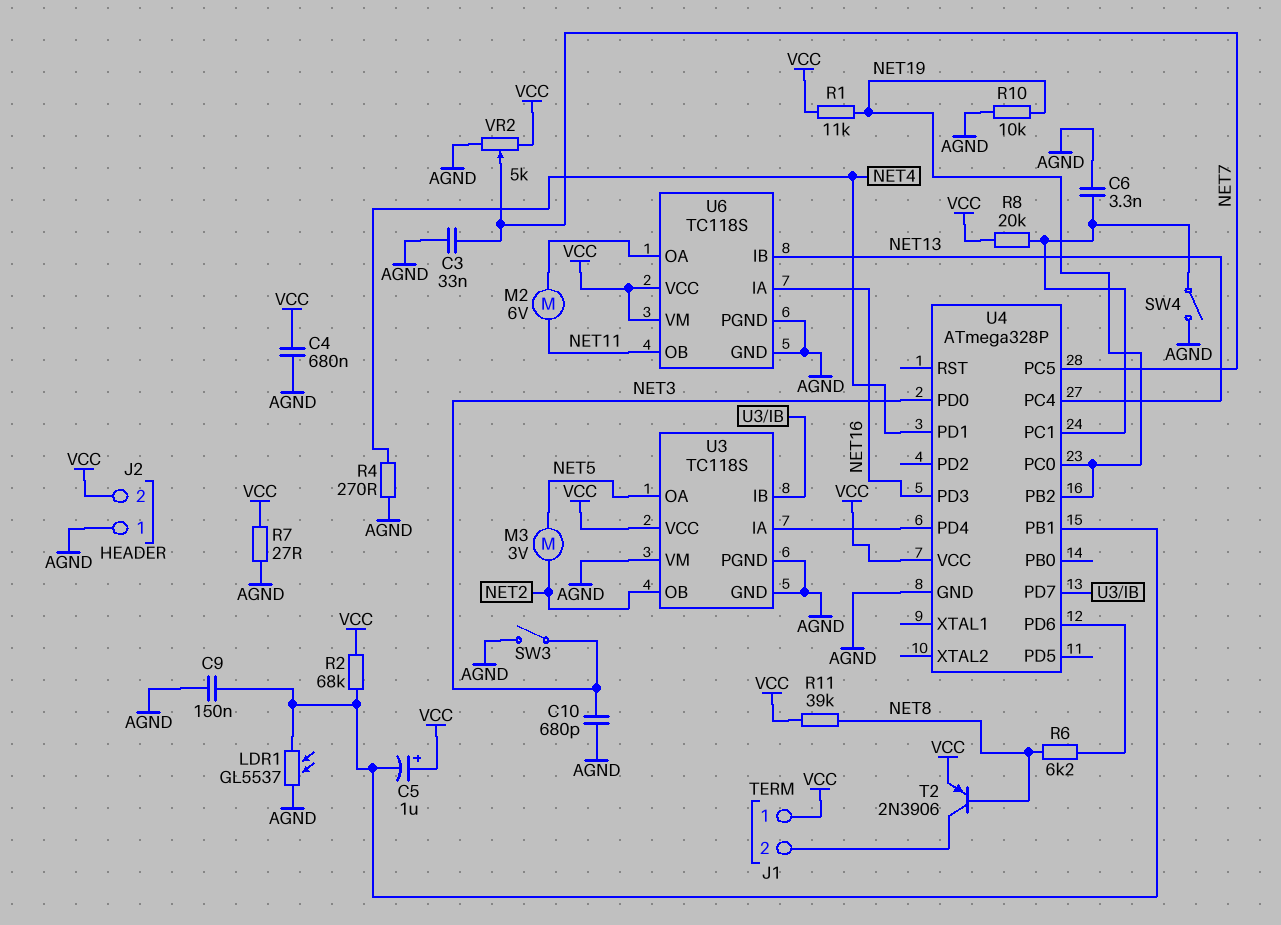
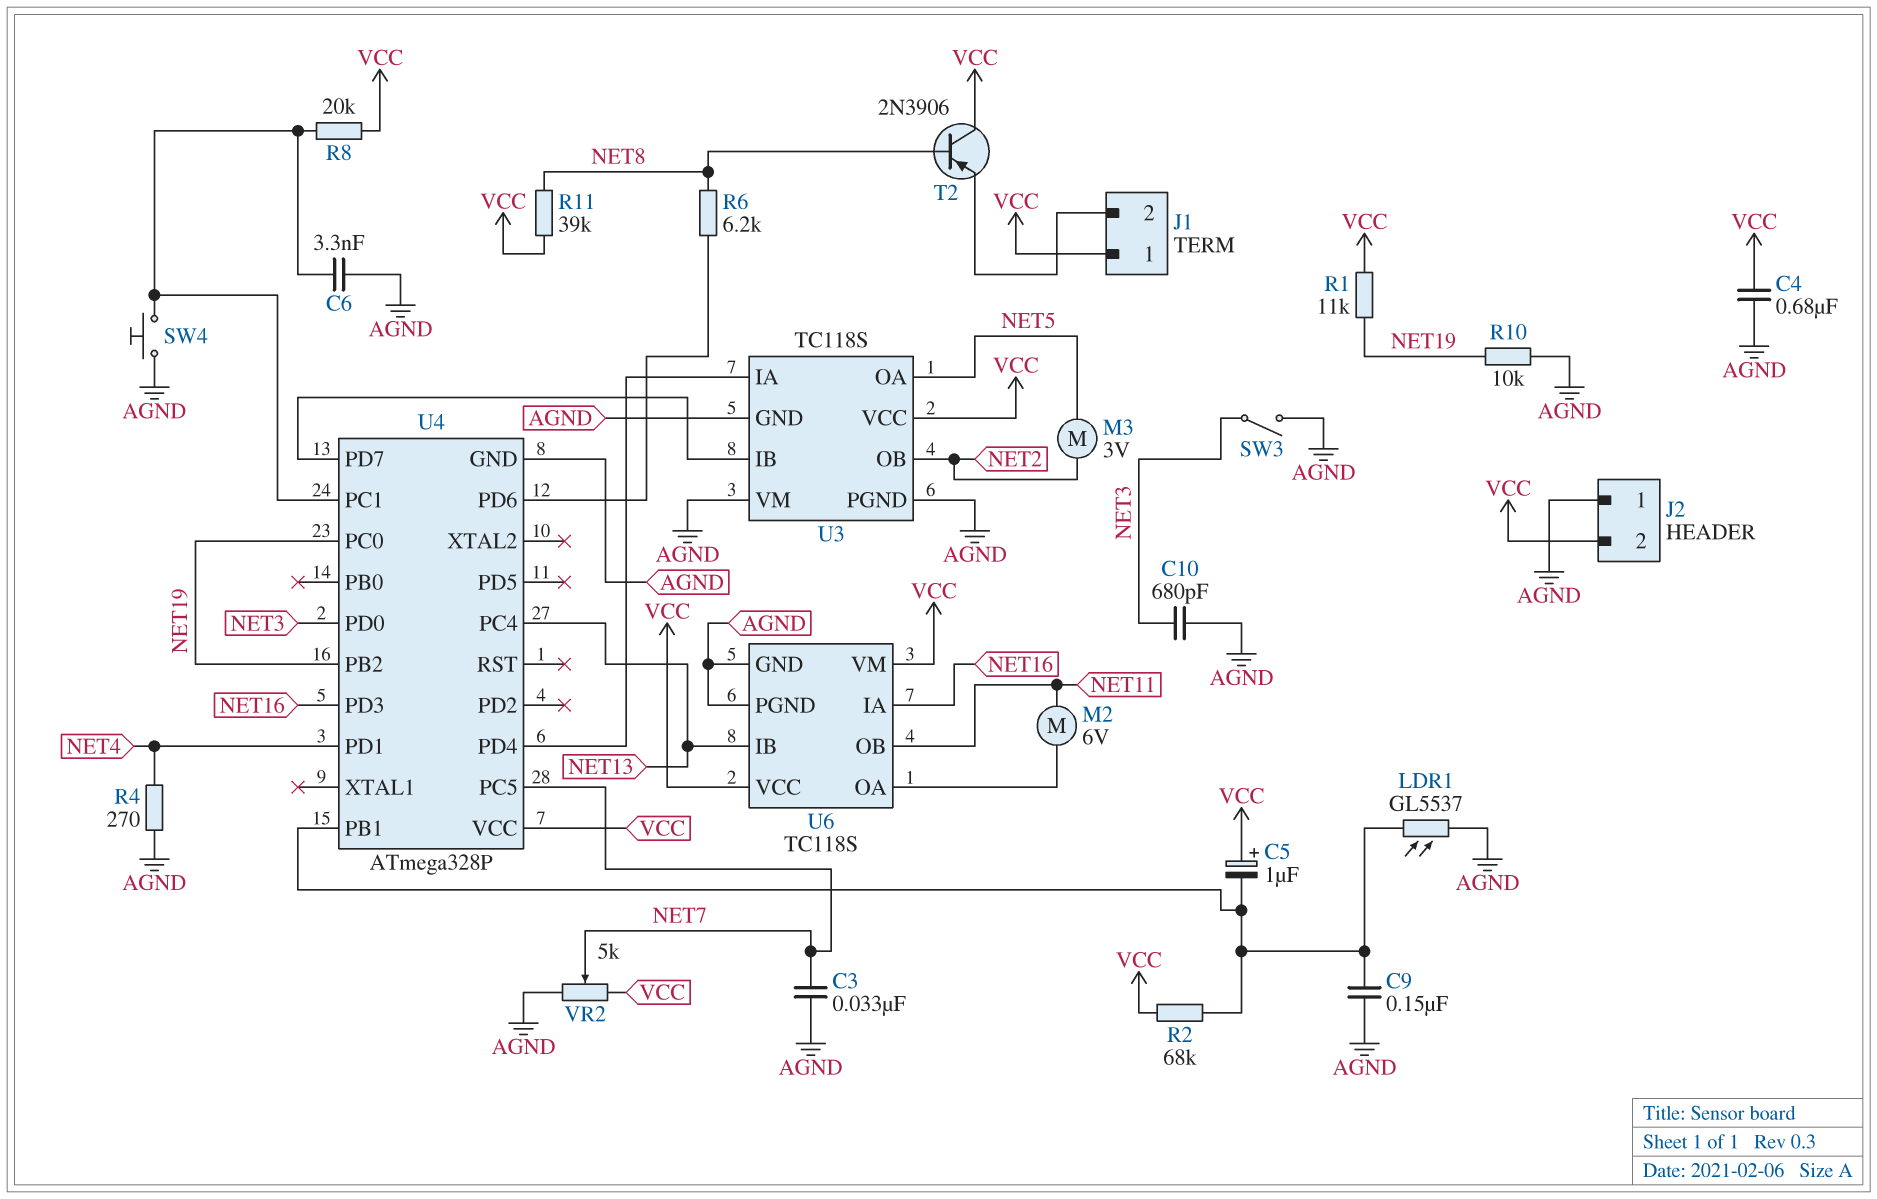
R7: 27 (AGND, VCC) -> none
SW4: switch (AGND, U4/PC1) -> button (AGND, U4/PC1)
T2: PNP 2N3906 (B NET8, C J1/2, E VCC) -> PNP 2N3906 (B NET8, C VCC, E J1/2)

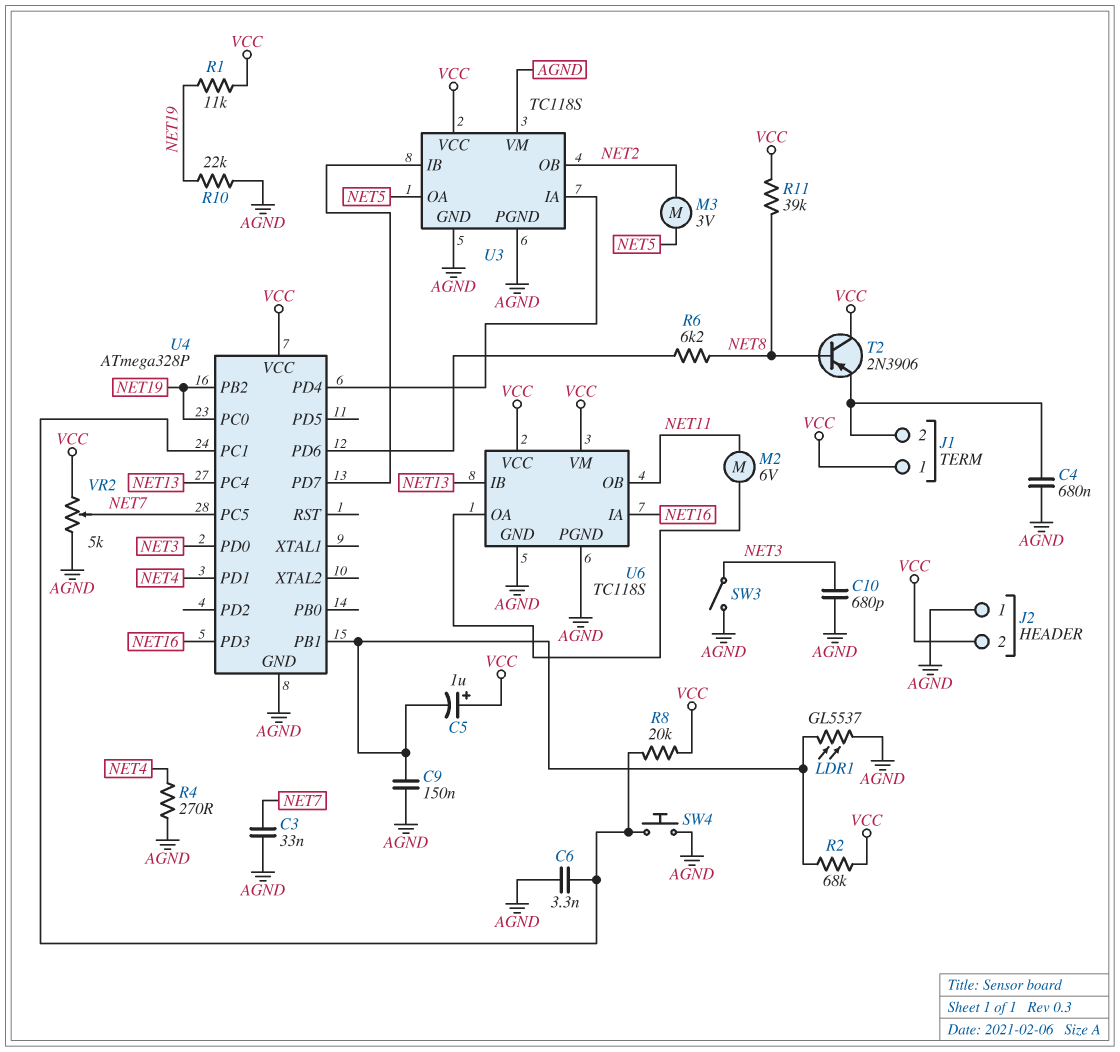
C4: 680nF (AGND, VCC) -> 680nF (AGND, J1/2)
R10: 10k (AGND, NET19) -> 22k (AGND, NET19)

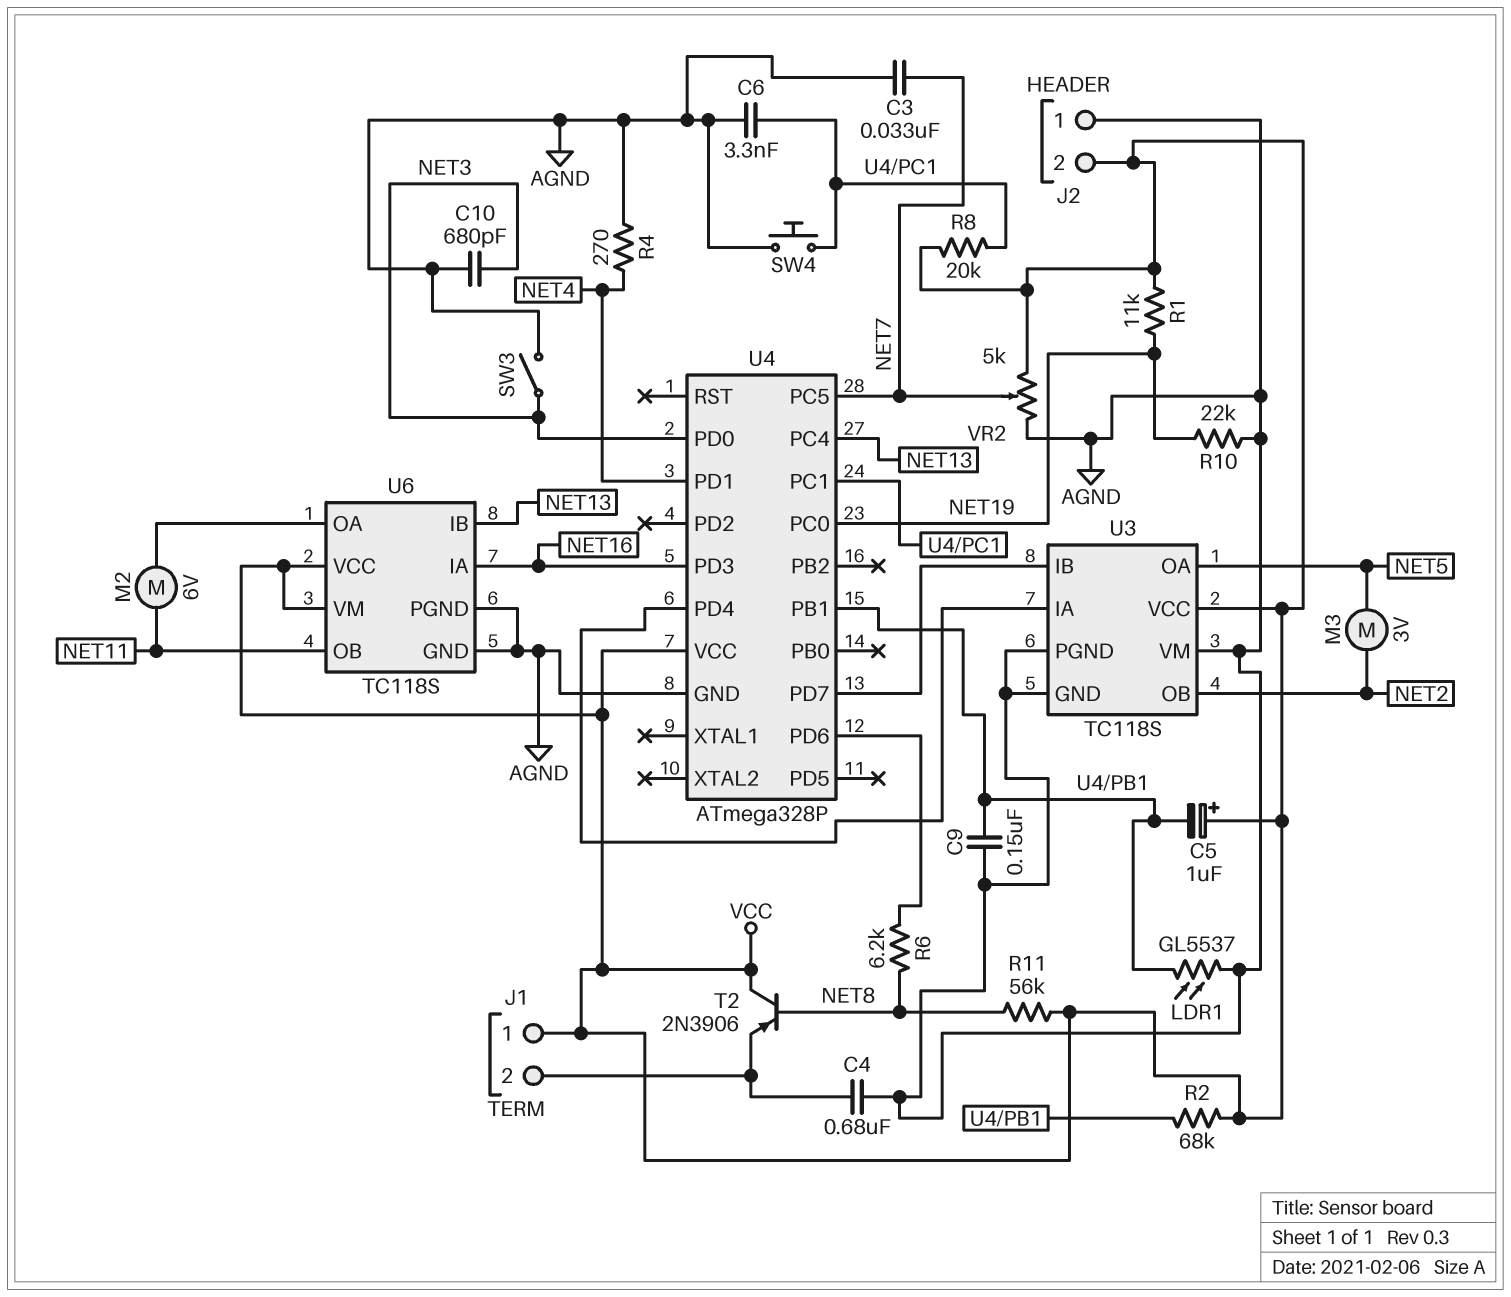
R11: 39k (NET8, VCC) -> 56k (NET8, VCC)
U4 pin PB2: NET19 -> none

